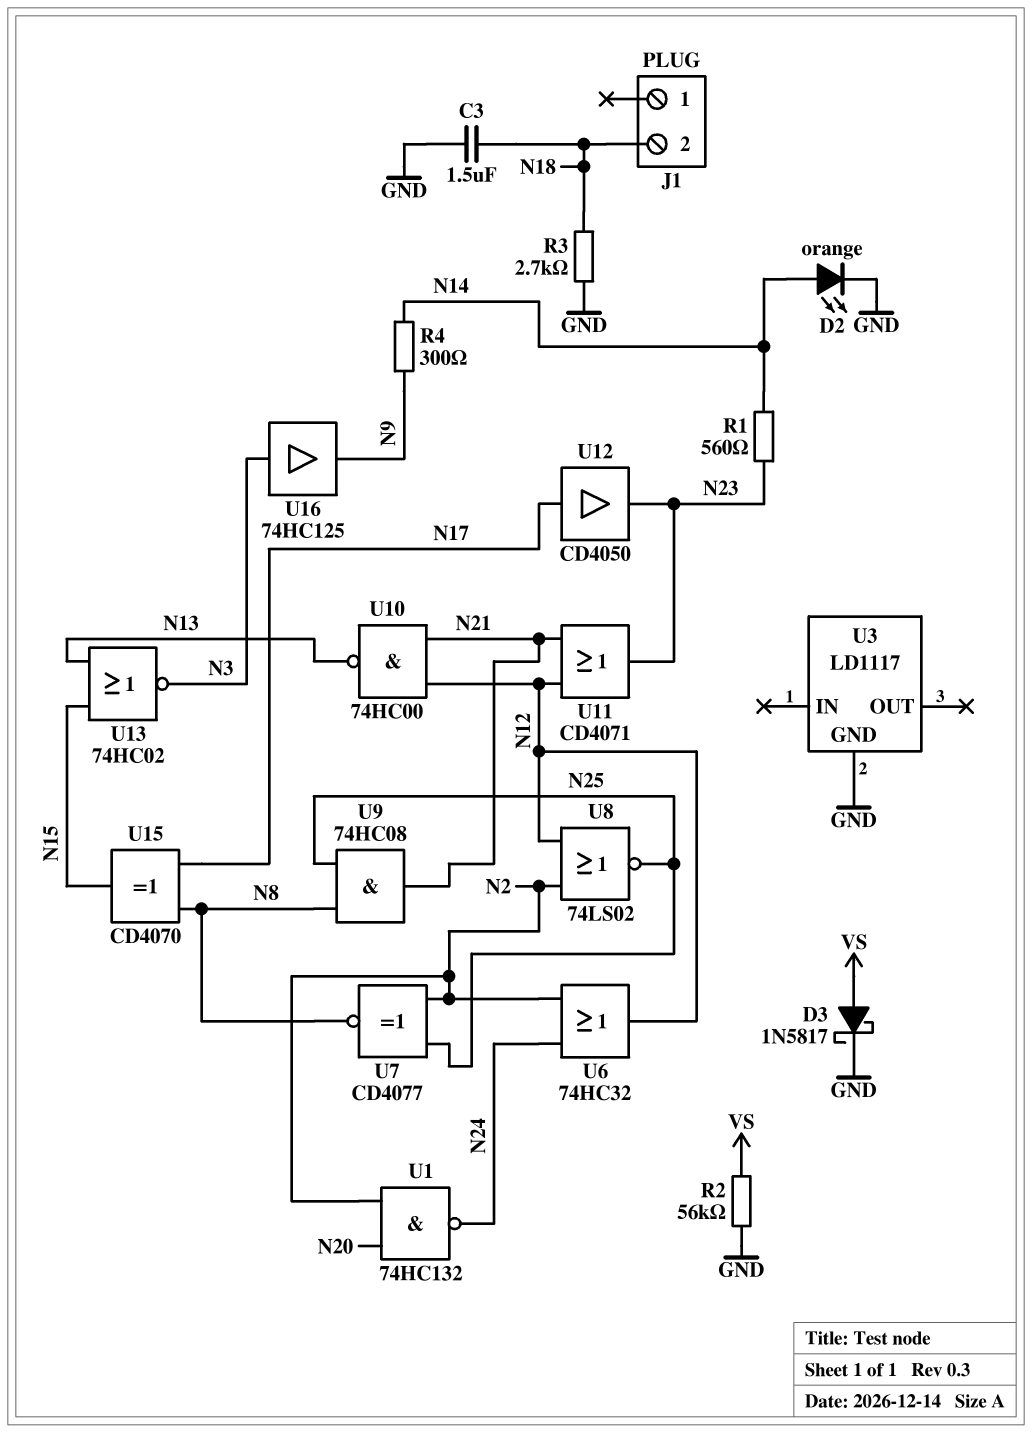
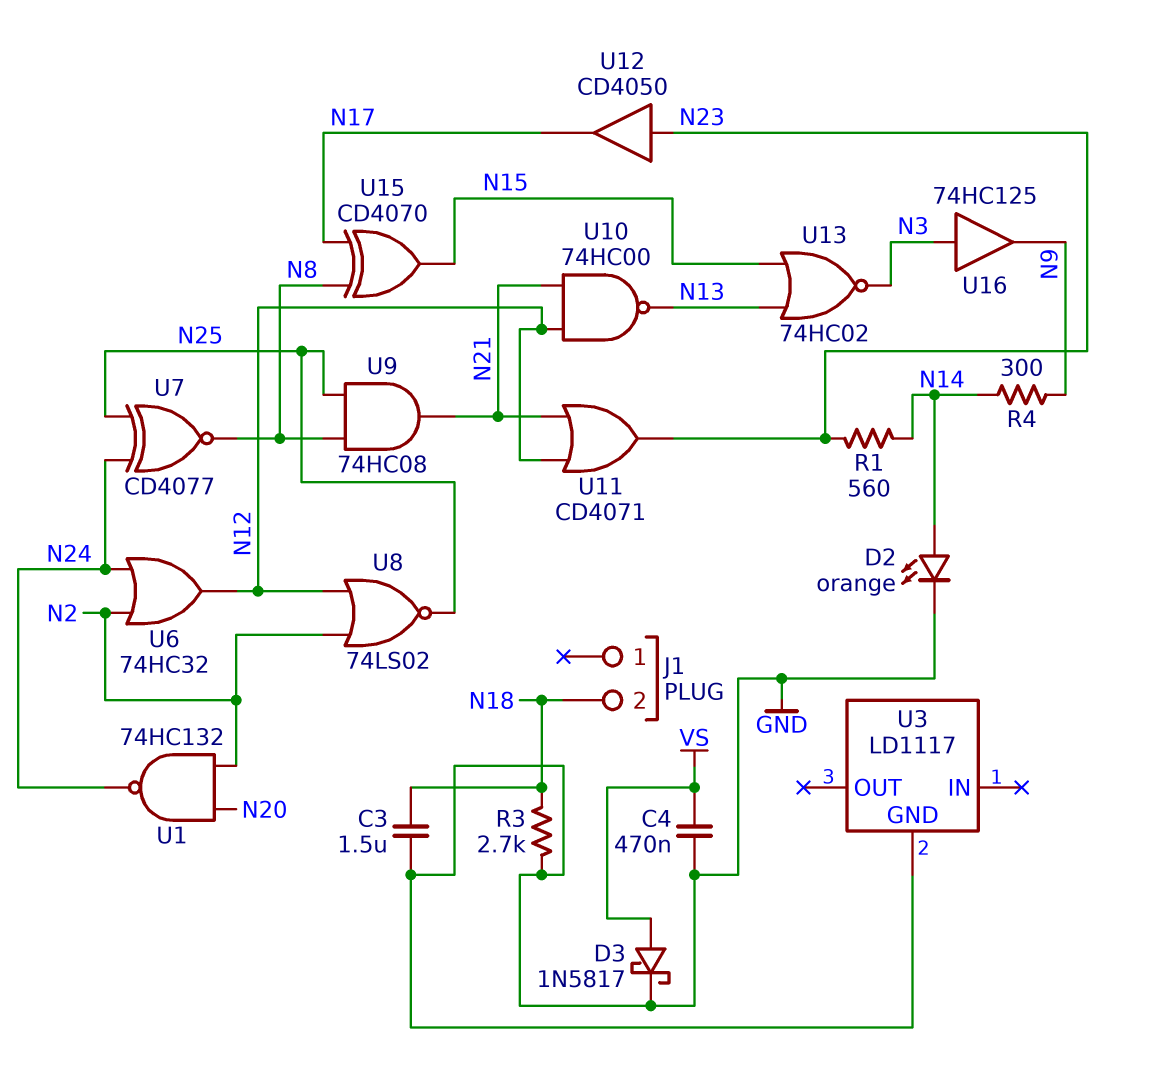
C4: none -> 470nF (GND, VS)
R2: 56k (GND, VS) -> none
U7: XNOR CD4077 (in N2, in N25, out N8) -> XNOR CD4077 (in N24, in N25, out N8)
U12: buffer CD4050 (in N17, out N23) -> buffer CD4050 (in N23, out N17)

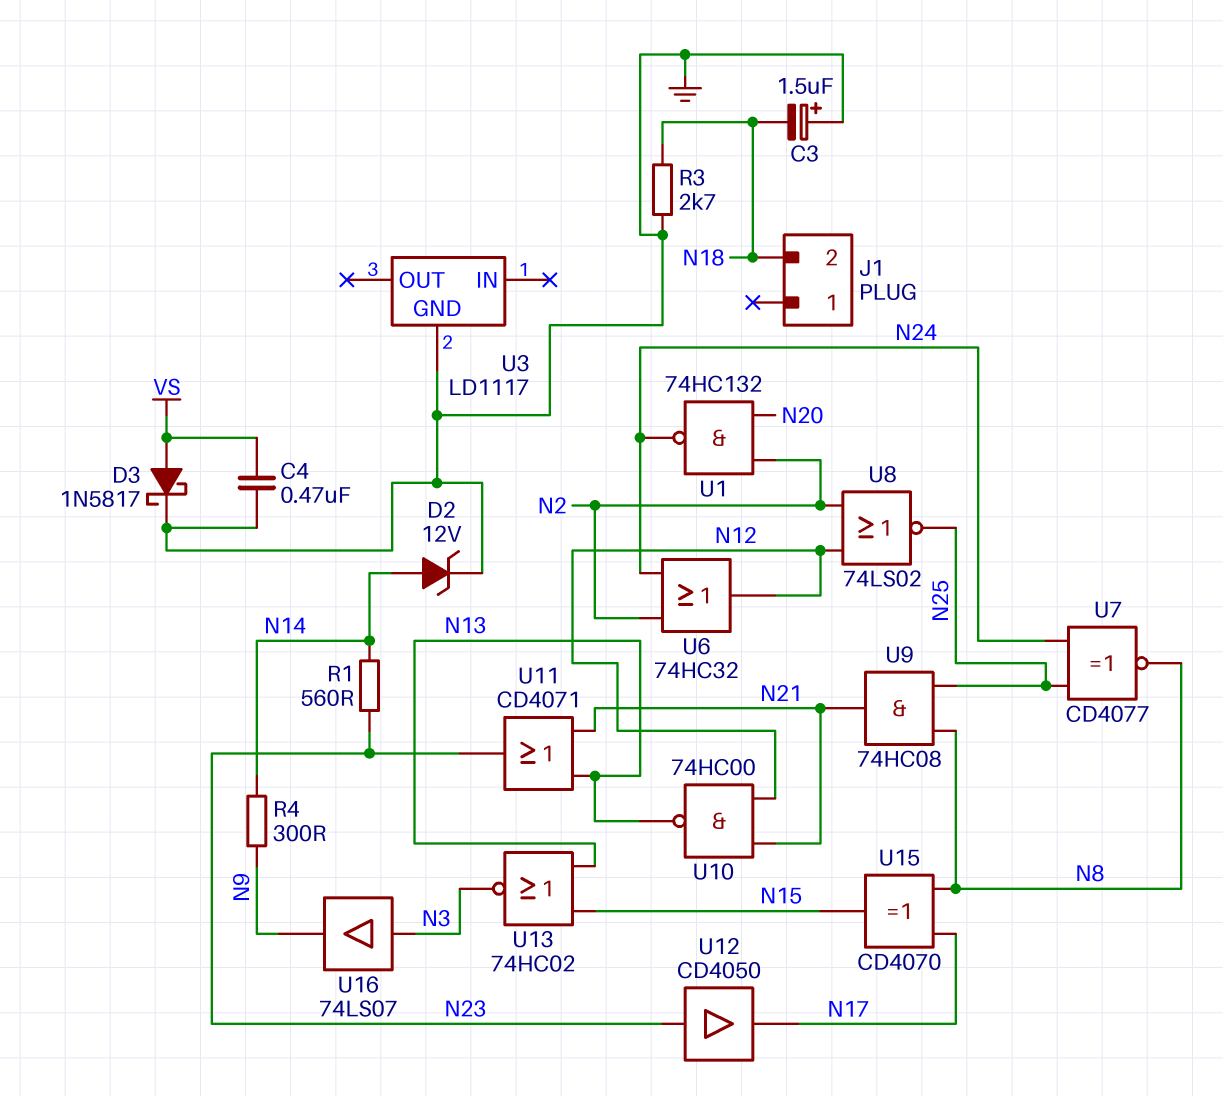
C3: 1.5uF (GND, N18) -> 1.5uF (plus GND, minus N18)
D2: LED orange (A N14, K GND) -> zener 12V (A N14, K GND)
U11: OR CD4071 (in N12, in N21, out N23) -> OR CD4071 (in N13, in N21, out N23)
U16: buffer 74HC125 (in N3, out N9) -> buffer 74LS07 (in N3, out N9)

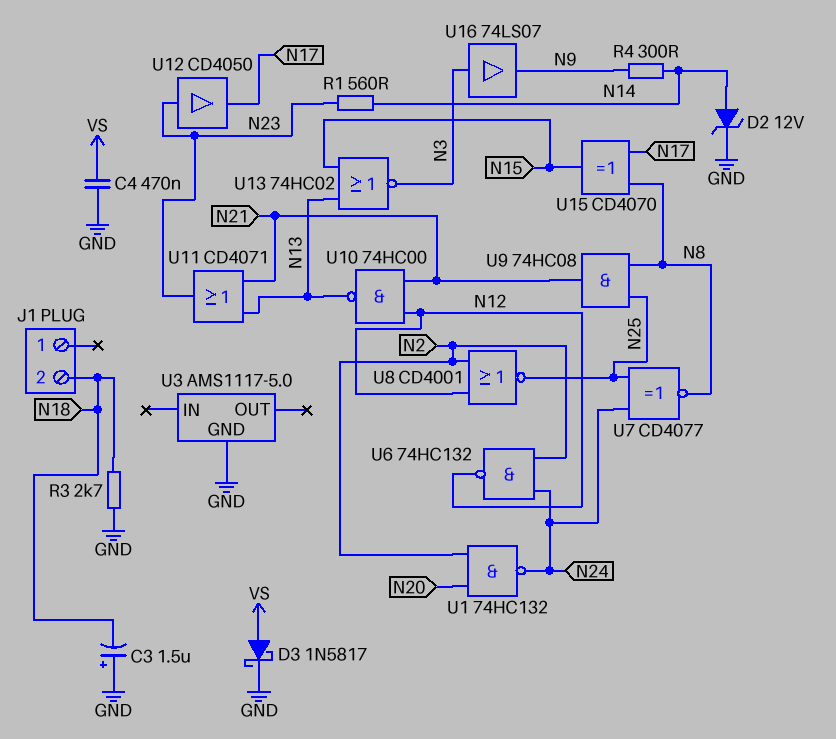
U3: LD1117 -> AMS1117-5.0
U6: OR 74HC32 (in N2, in N24, out N12) -> NAND 74HC132 (in N2, in N24, out N12)
U8: NOR 74LS02 (in N2, in N12, out N25) -> NOR CD4001 (in N2, in N12, out N25)

